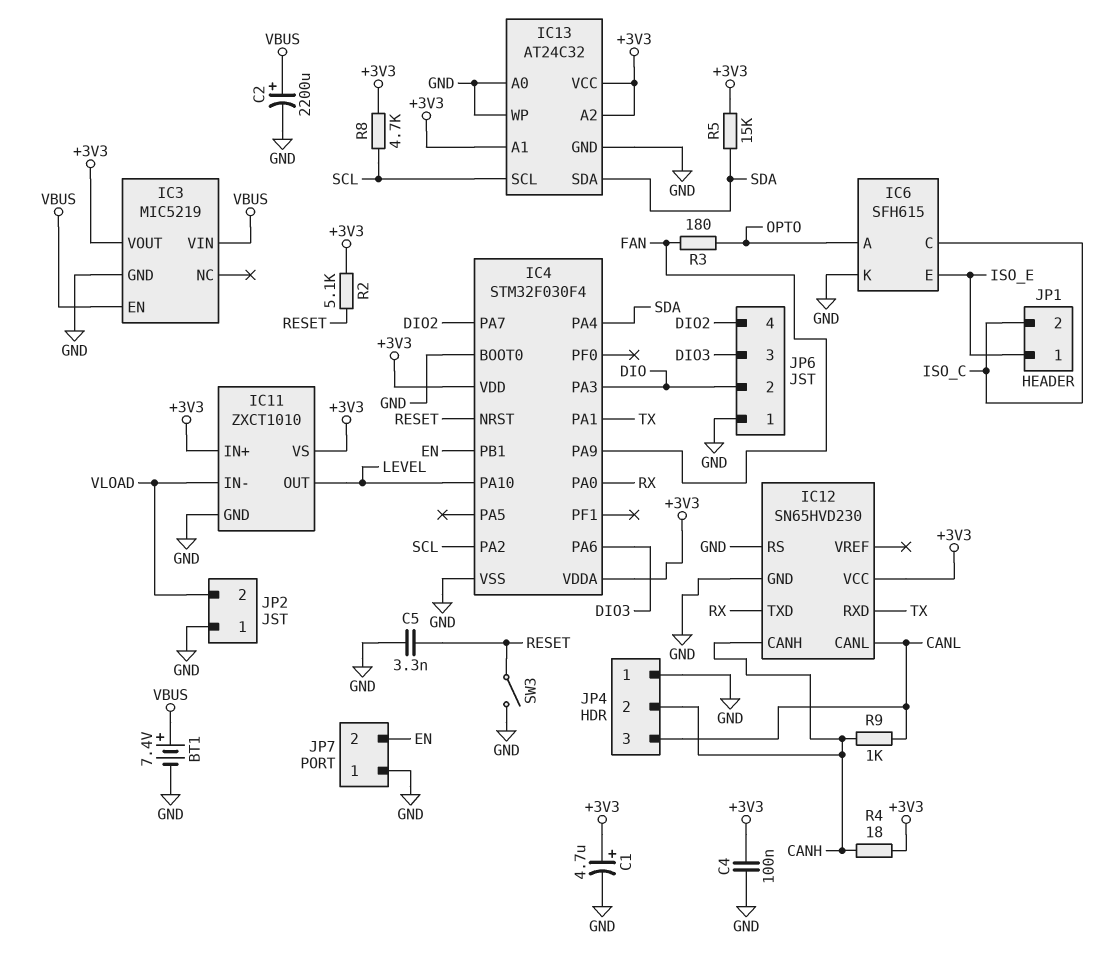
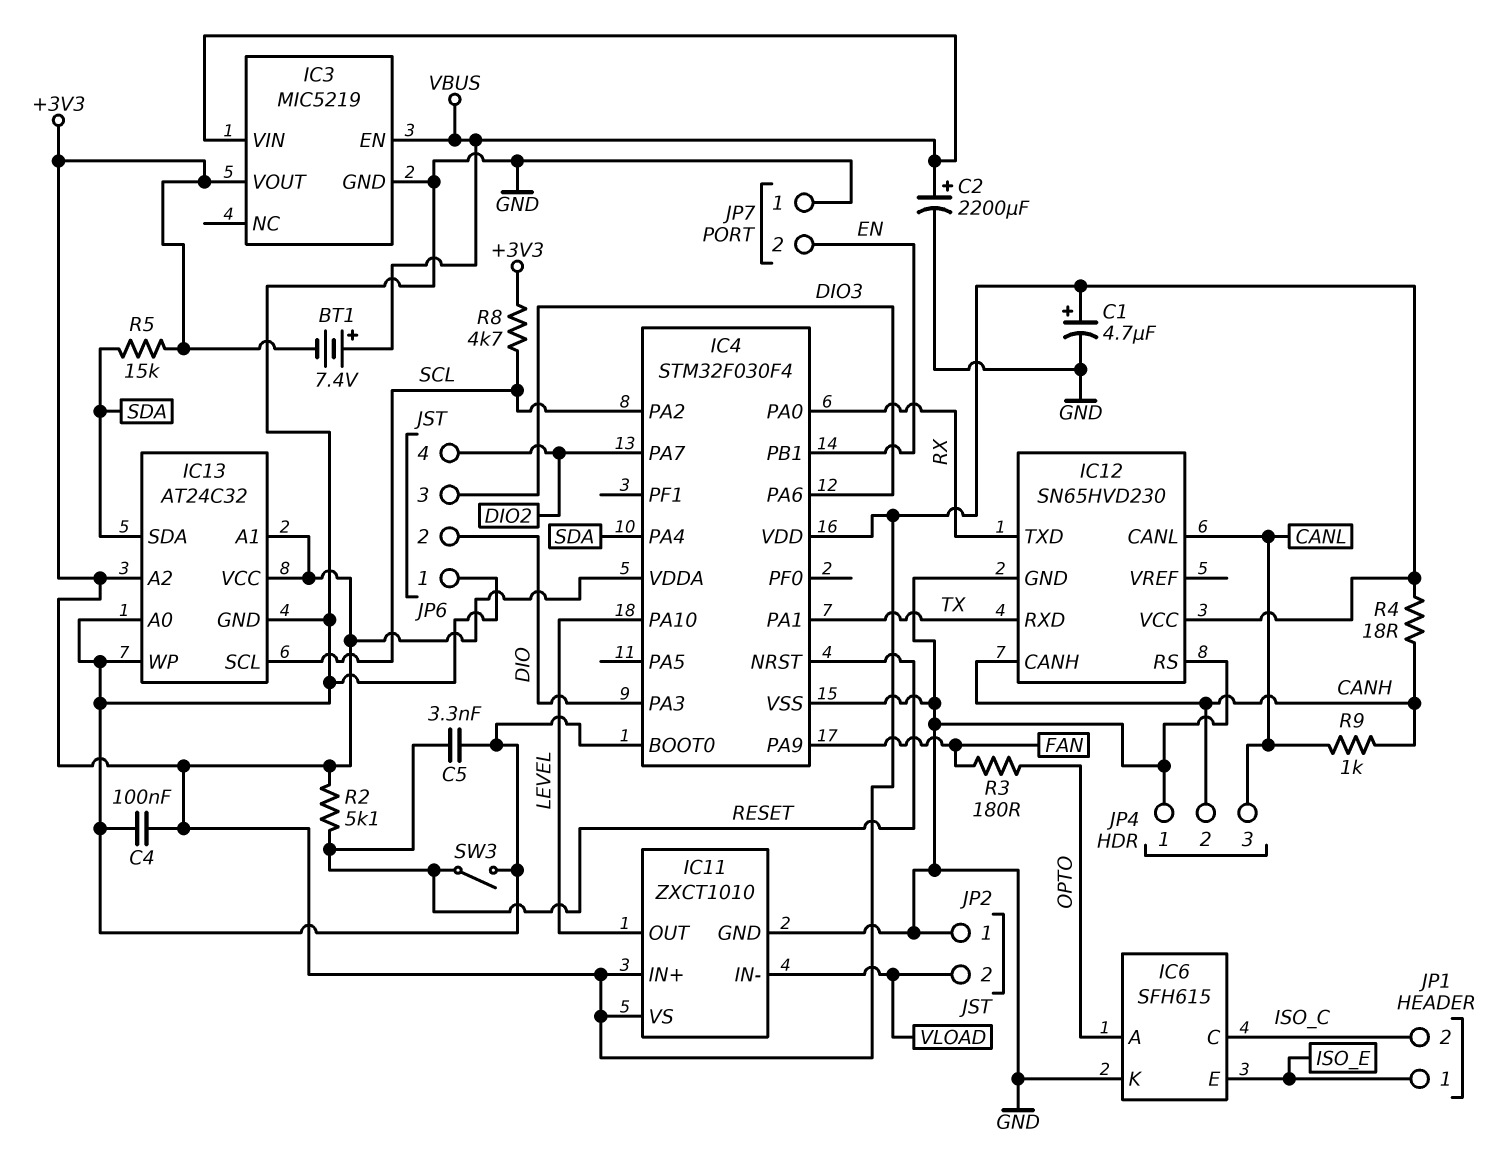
BT1: 7.4V (plus VBUS, minus GND) -> 7.4V (plus VBUS, minus +3V3)

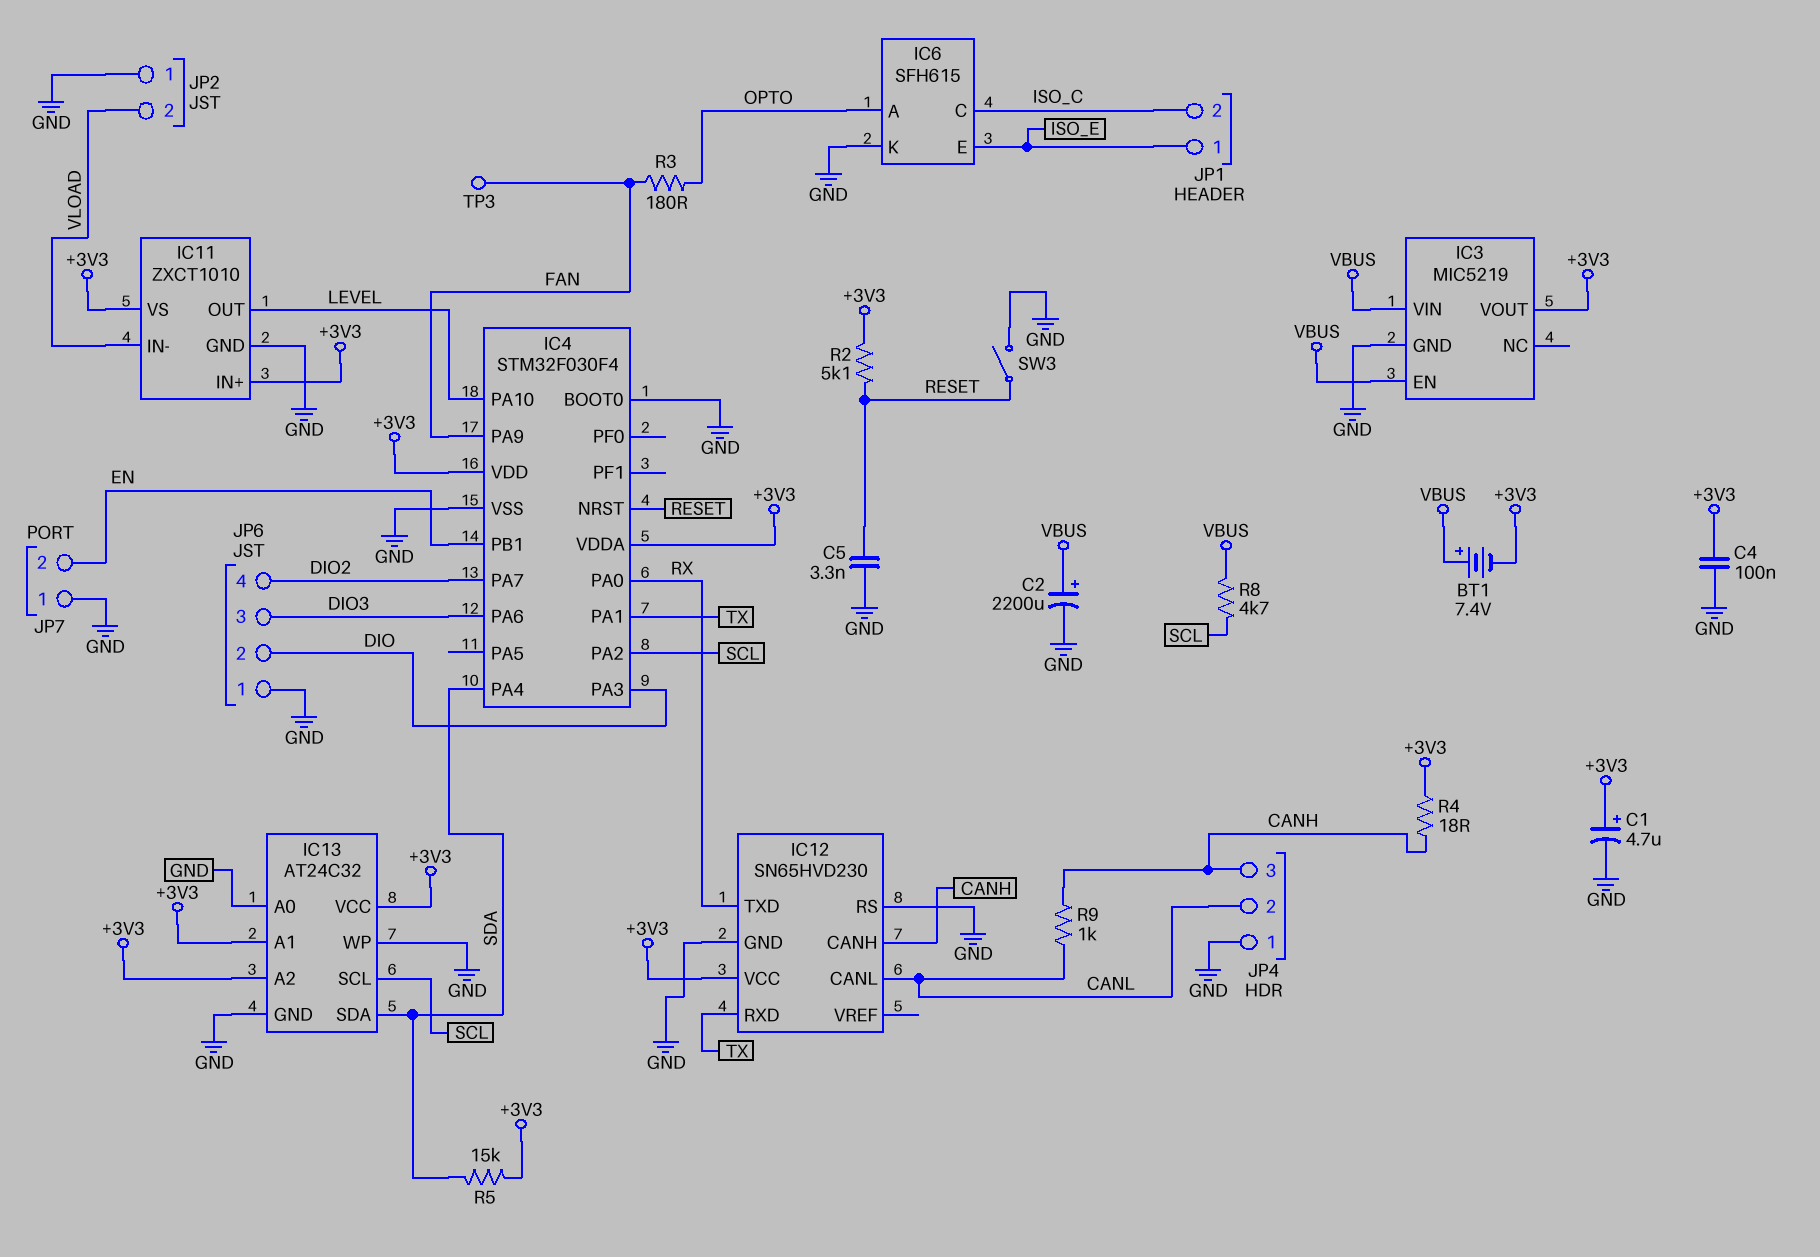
JP4 pin 2: CANH -> CANL
JP4 pin 3: CANL -> CANH
R8: 4.7k (+3V3, SCL) -> 4.7k (SCL, VBUS)
TP3: none -> test point (FAN)

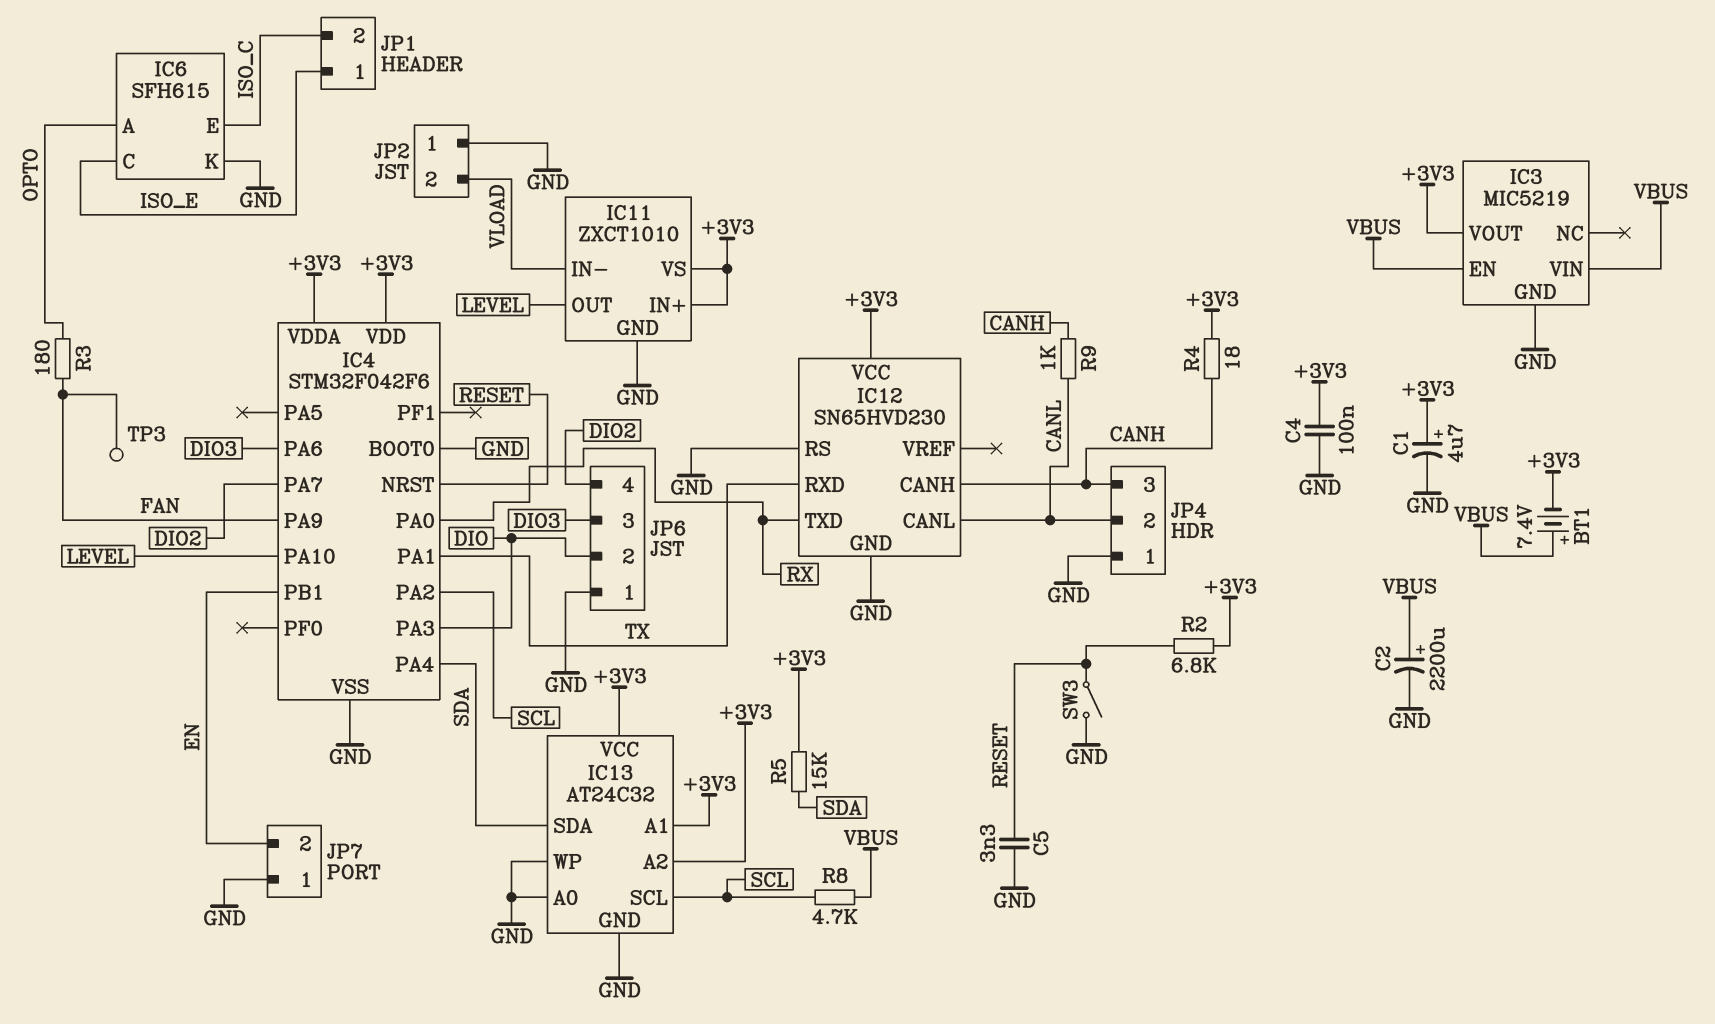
IC4: STM32F030F4 -> STM32F042F6
IC6 pin C: ISO_C -> ISO_E
IC6 pin E: ISO_E -> ISO_C
R2: 5.1k (+3V3, RESET) -> 6.8k (+3V3, RESET)

